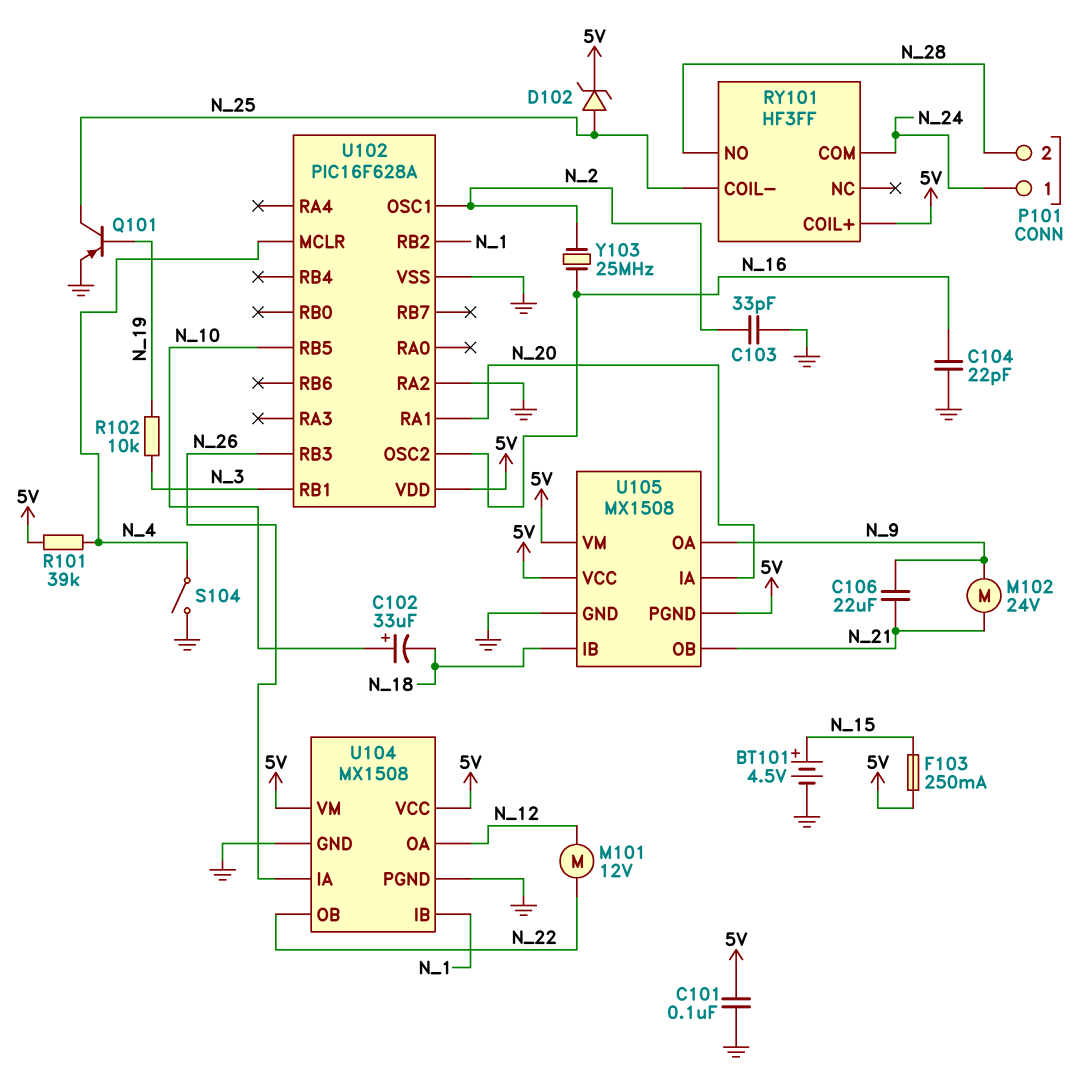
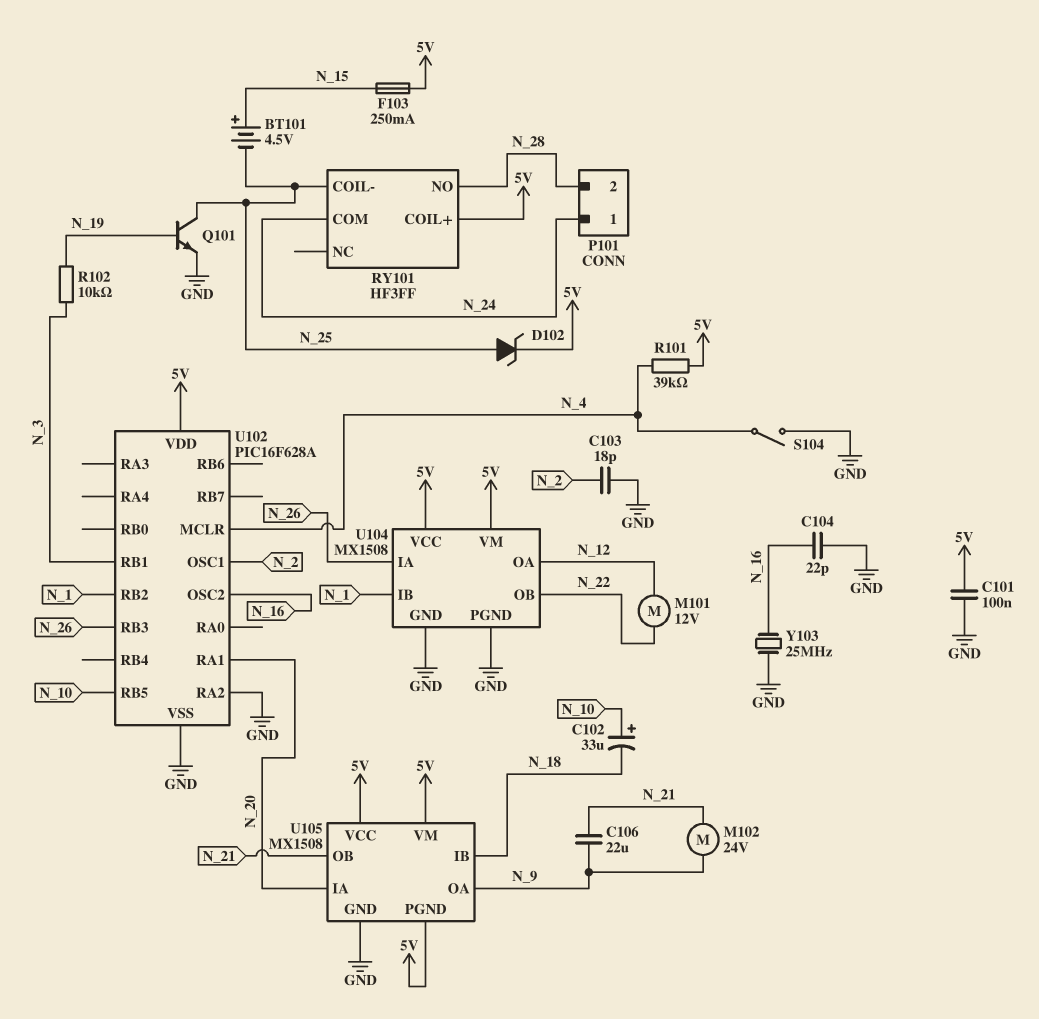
BT101: 4.5V (plus N_15, minus GND) -> 4.5V (plus N_15, minus N_25)
C103: 33pF (GND, N_2) -> 18pF (GND, N_2)
Q101: PNP (B N_19, C N_25, E GND) -> NPN (B N_19, C N_25, E GND)
Y103: 25MHz (N_2, N_16) -> 25MHz (GND, N_16)

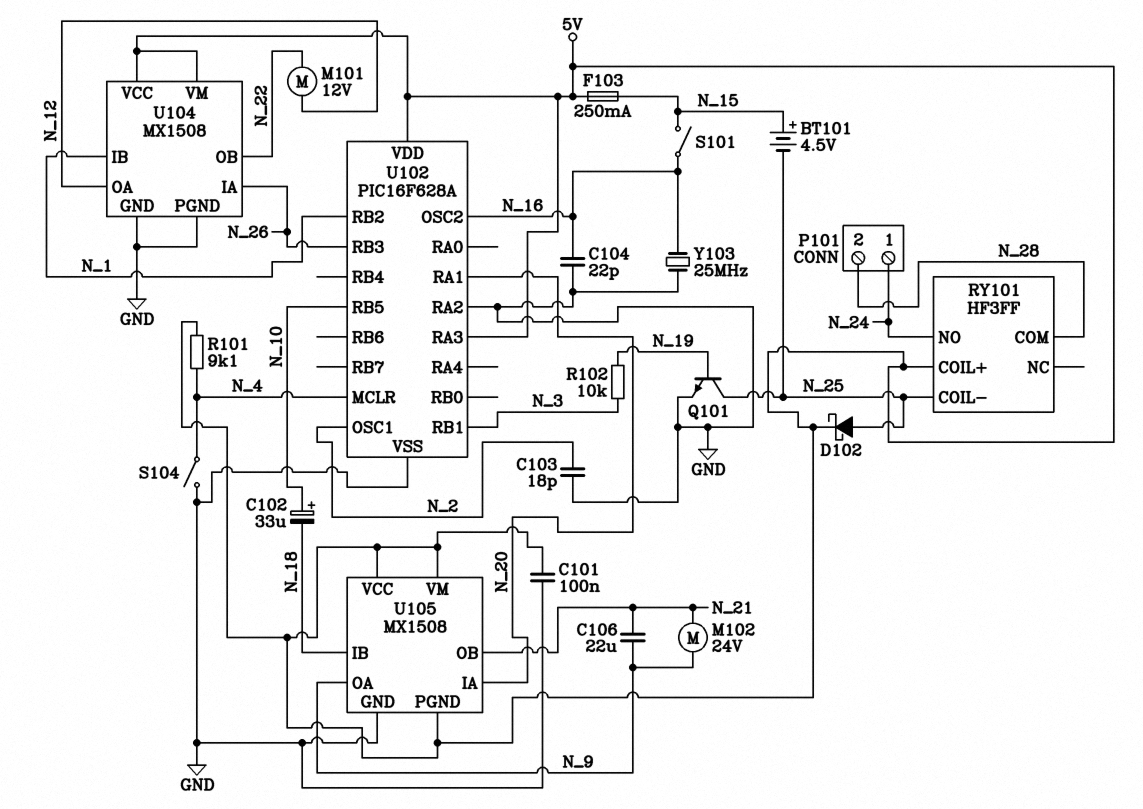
D102: zener (A N_25, K 5V) -> schottky (A N_25, K 5V)
R101: 39k (5V, N_4) -> 9.1k (5V, N_4)
RY101 pin COM: N_24 -> N_28
RY101 pin NO: N_28 -> N_24
S101: none -> switch (N_15, N_16)
U102 pin RA3: none -> 5V

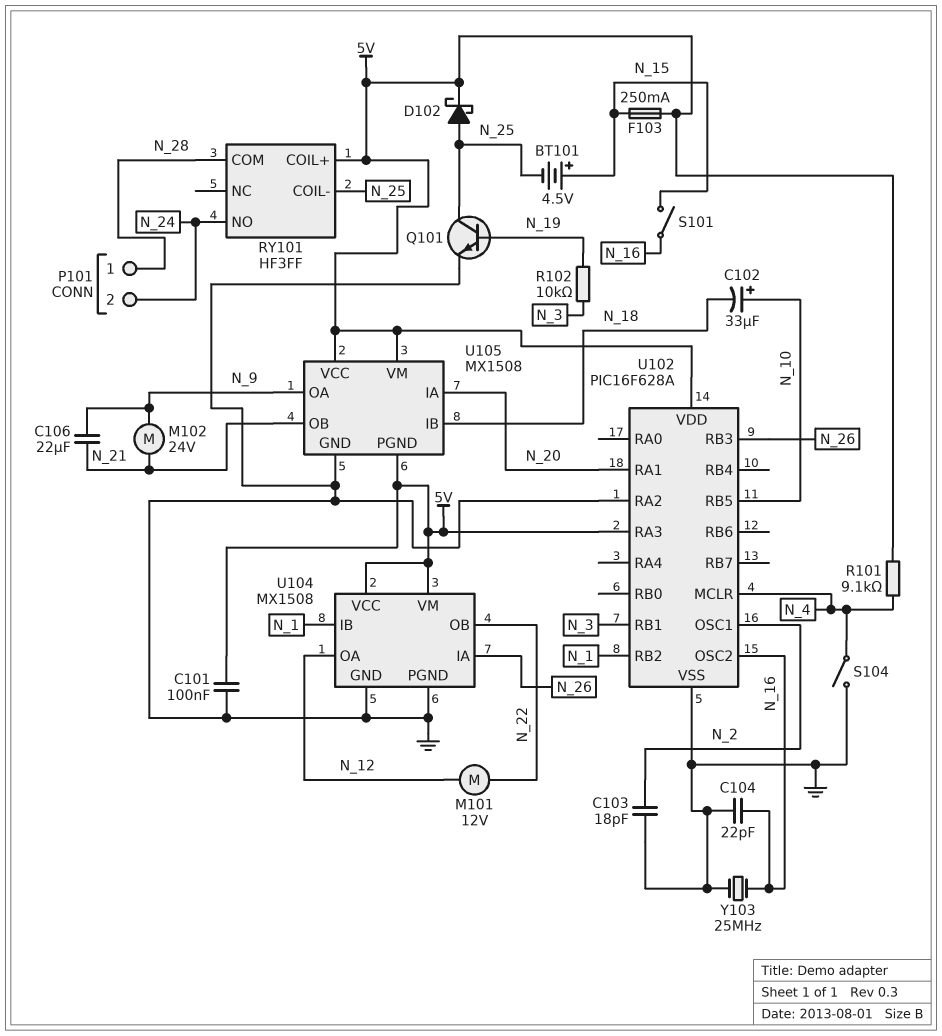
P101 pin 1: N_24 -> N_28
P101 pin 2: N_28 -> N_24

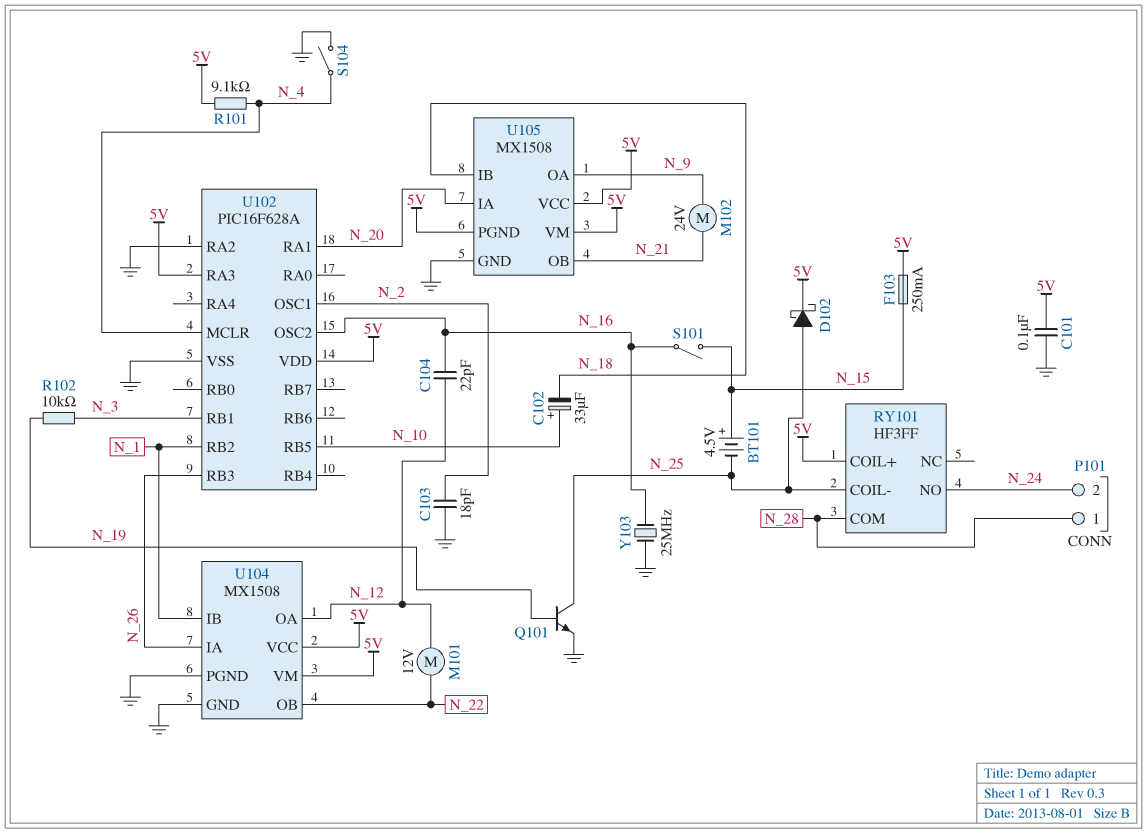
C104: 22pF (GND, N_16) -> 22pF (N_12, N_16)
C106: 22uF (N_9, N_21) -> none

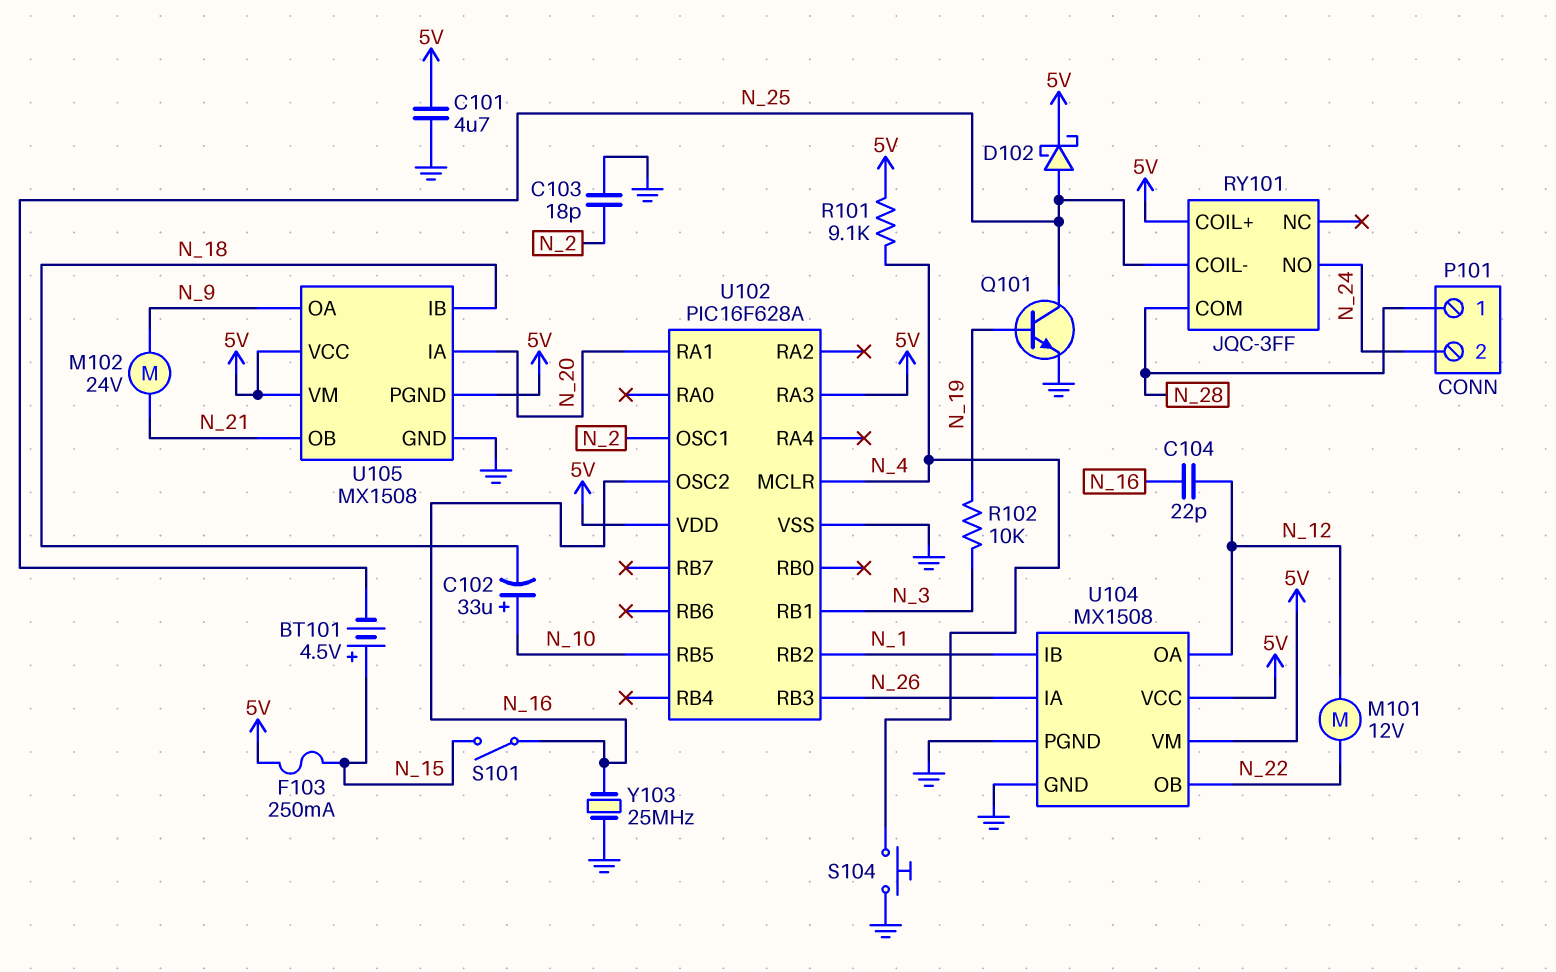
C101: 100nF (5V, GND) -> 4.7uF (5V, GND)
RY101: HF3FF -> JQC-3FF
S104: switch (GND, N_4) -> button (GND, N_4)
U102 pin RA2: GND -> none

